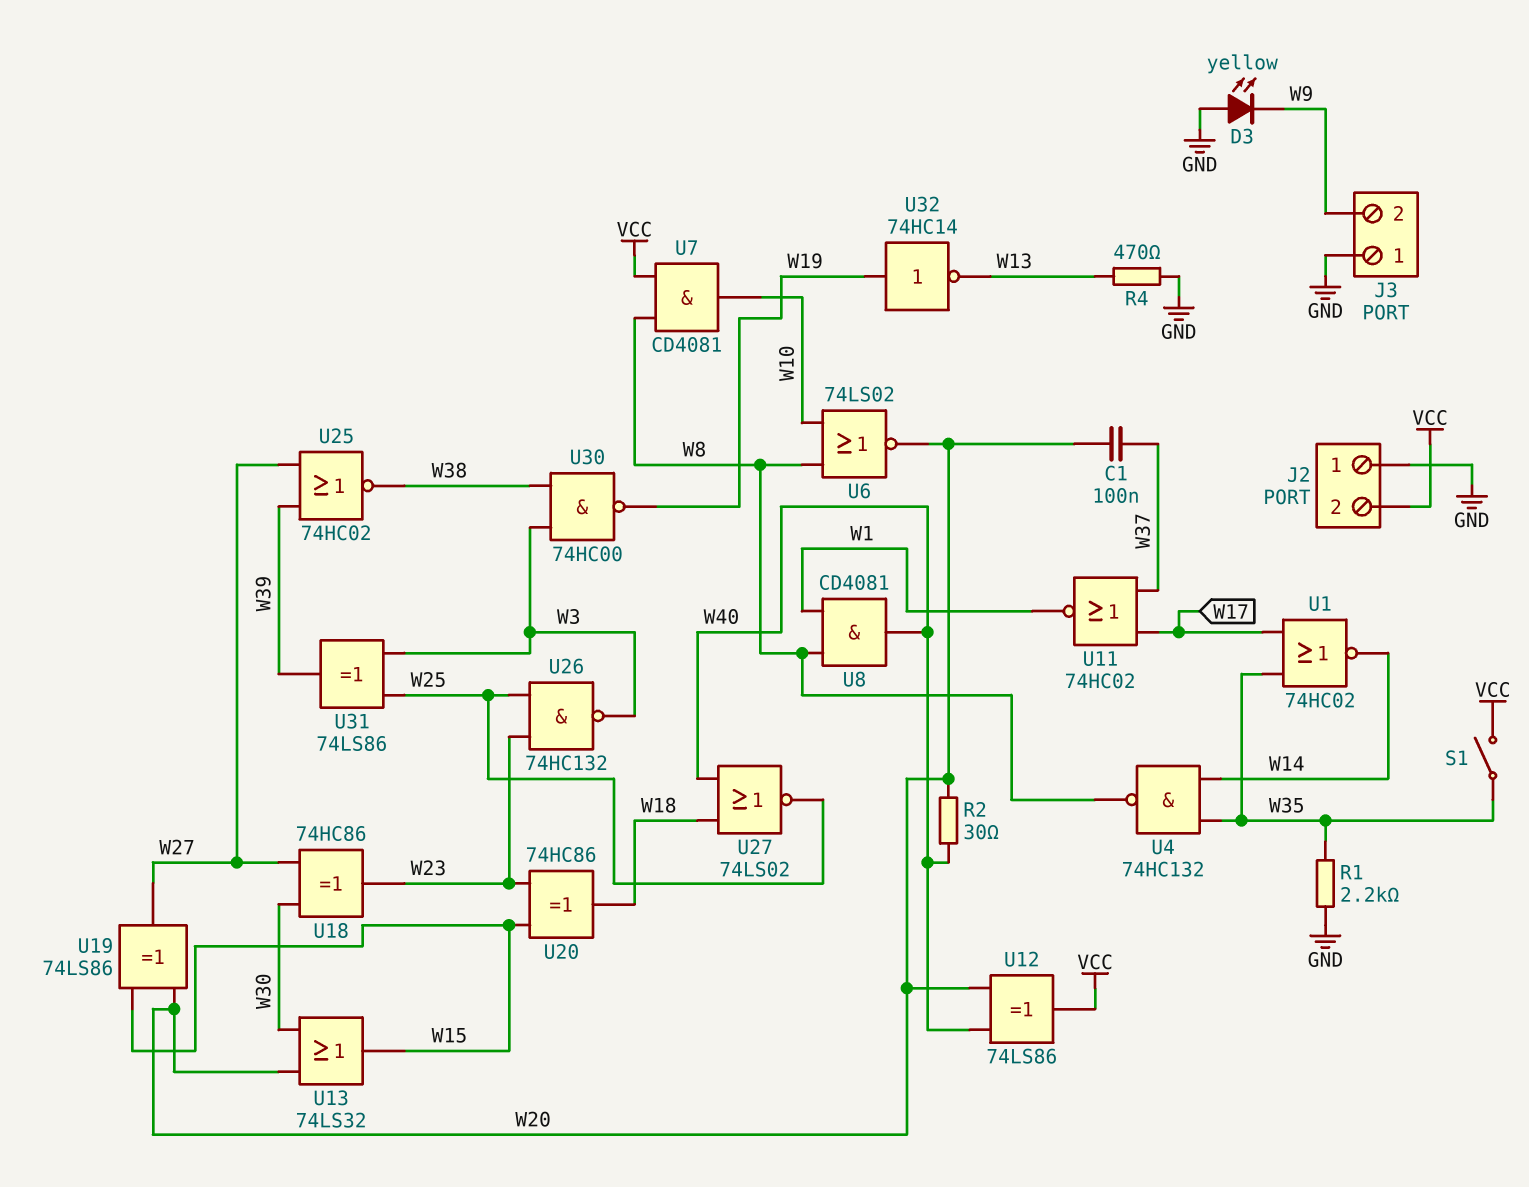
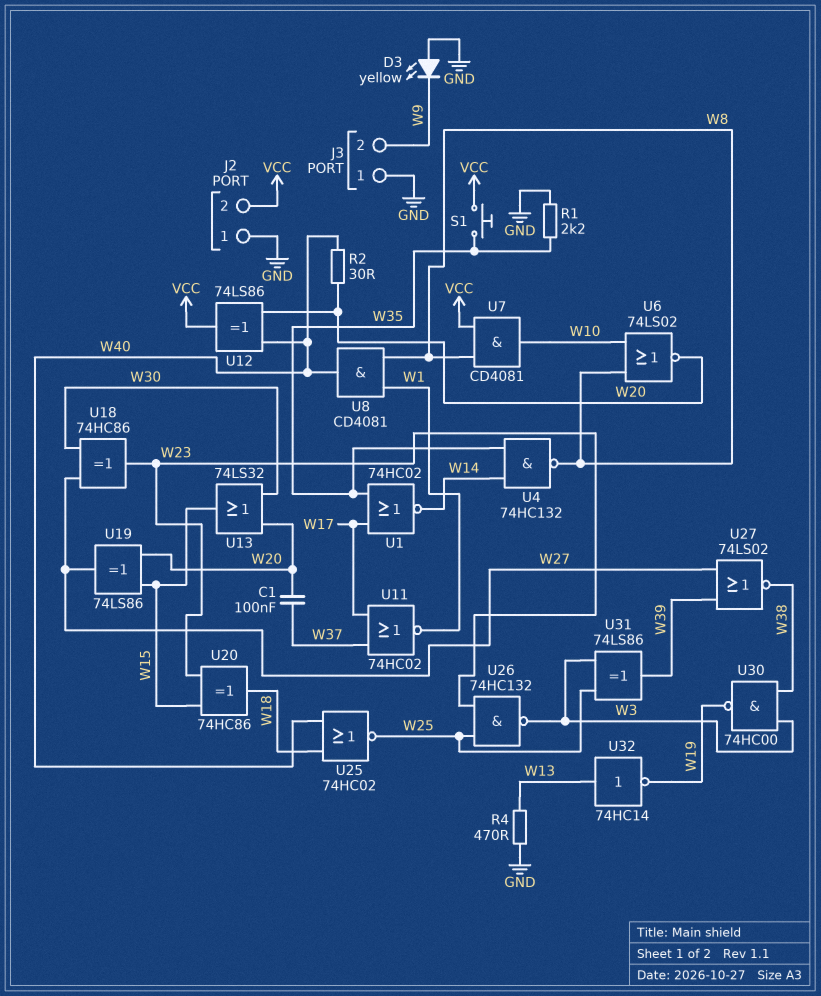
S1: switch (VCC, W35) -> button (VCC, W35)
U25: NOR 74HC02 (in W27, in W39, out W38) -> NOR 74HC02 (in W18, in W40, out W25)
U27: NOR 74LS02 (in W18, in W40, out W25) -> NOR 74LS02 (in W27, in W39, out W38)
U32: NOT 74HC14 (in W19, out W13) -> NOT 74HC14 (in W13, out W19)

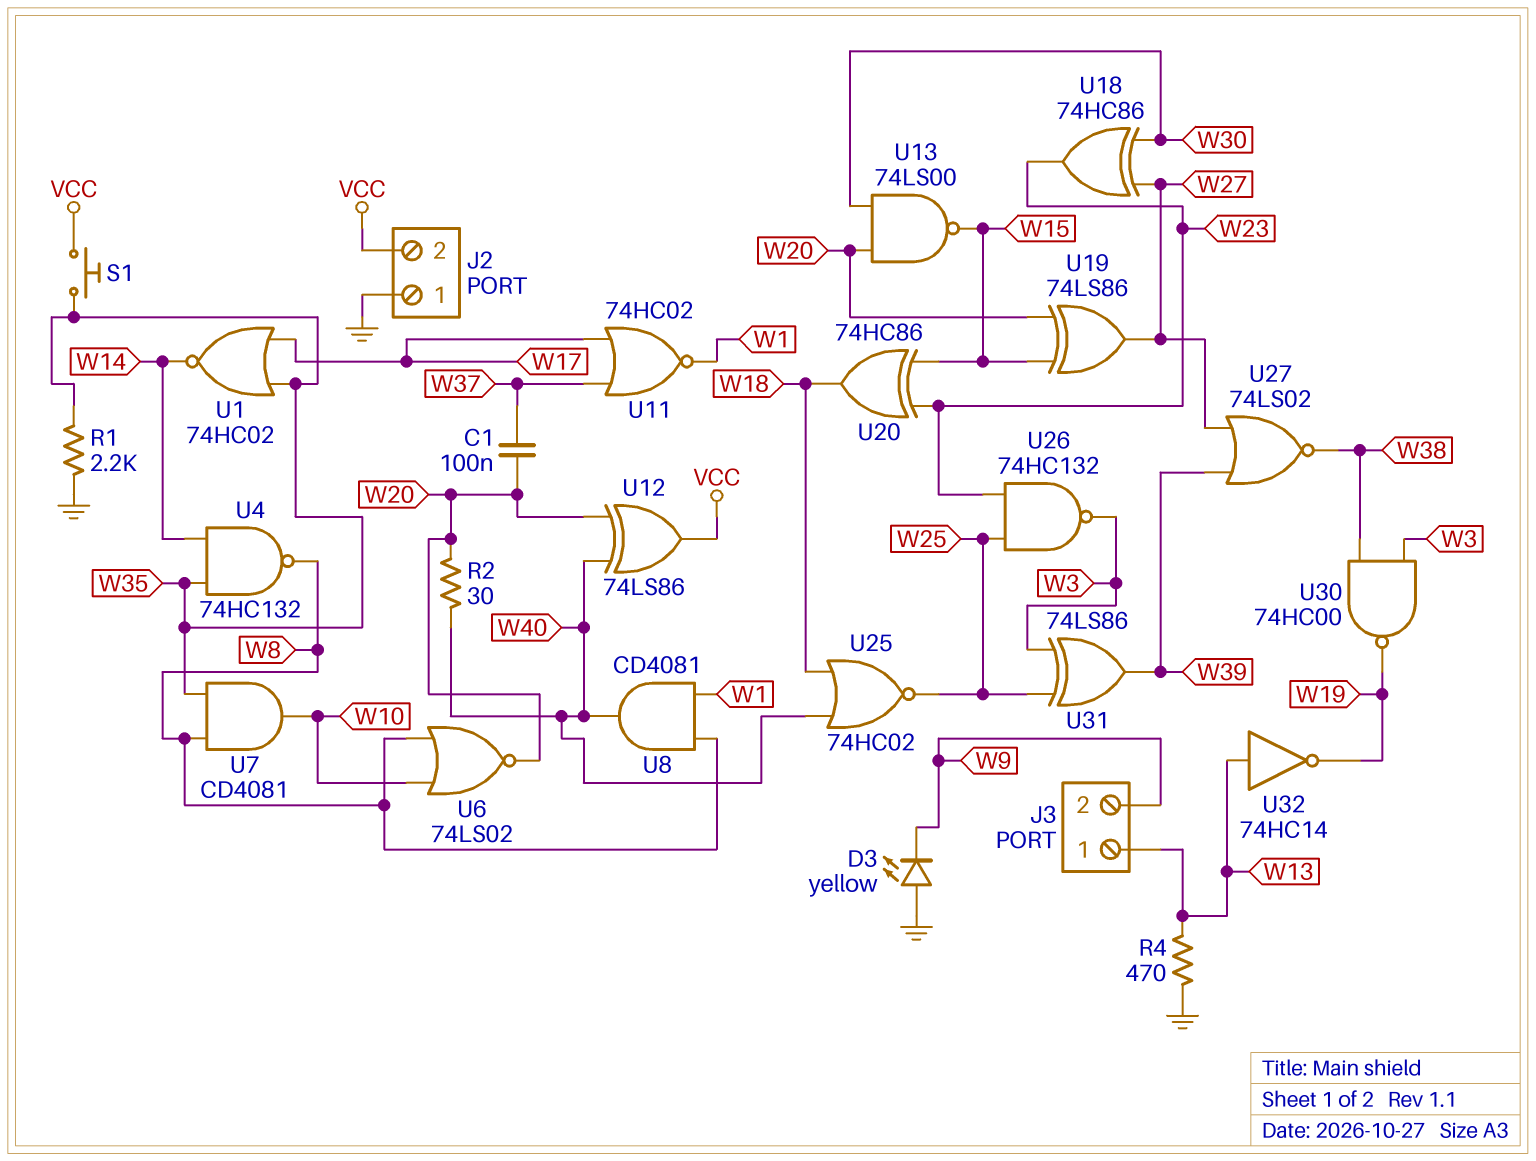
J3 pin 1: GND -> W13
U7: AND CD4081 (in VCC, in W8, out W10) -> AND CD4081 (in W8, in W35, out W10)
U13: OR 74LS32 (in W20, in W30, out W15) -> NAND 74LS00 (in W20, in W30, out W15)

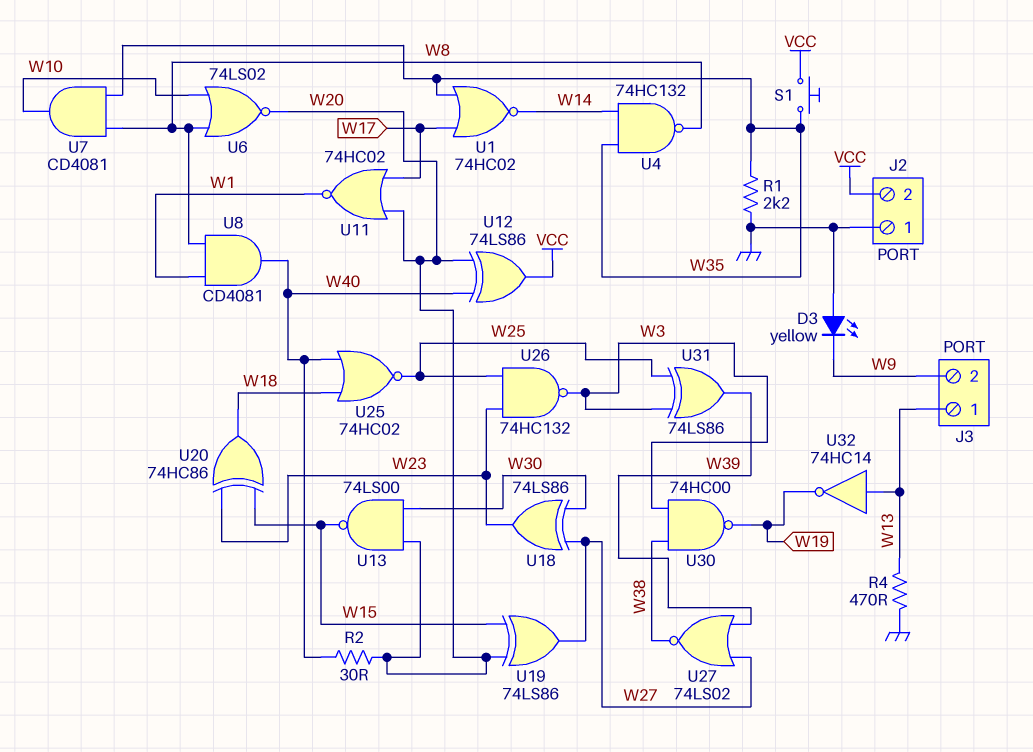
C1: 100nF (W20, W37) -> none
U11: NOR 74HC02 (in W17, in W37, out W1) -> NOR 74HC02 (in W17, in W20, out W1)
U18: XOR 74HC86 (in W27, in W30, out W23) -> XOR 74LS86 (in W27, in W30, out W23)

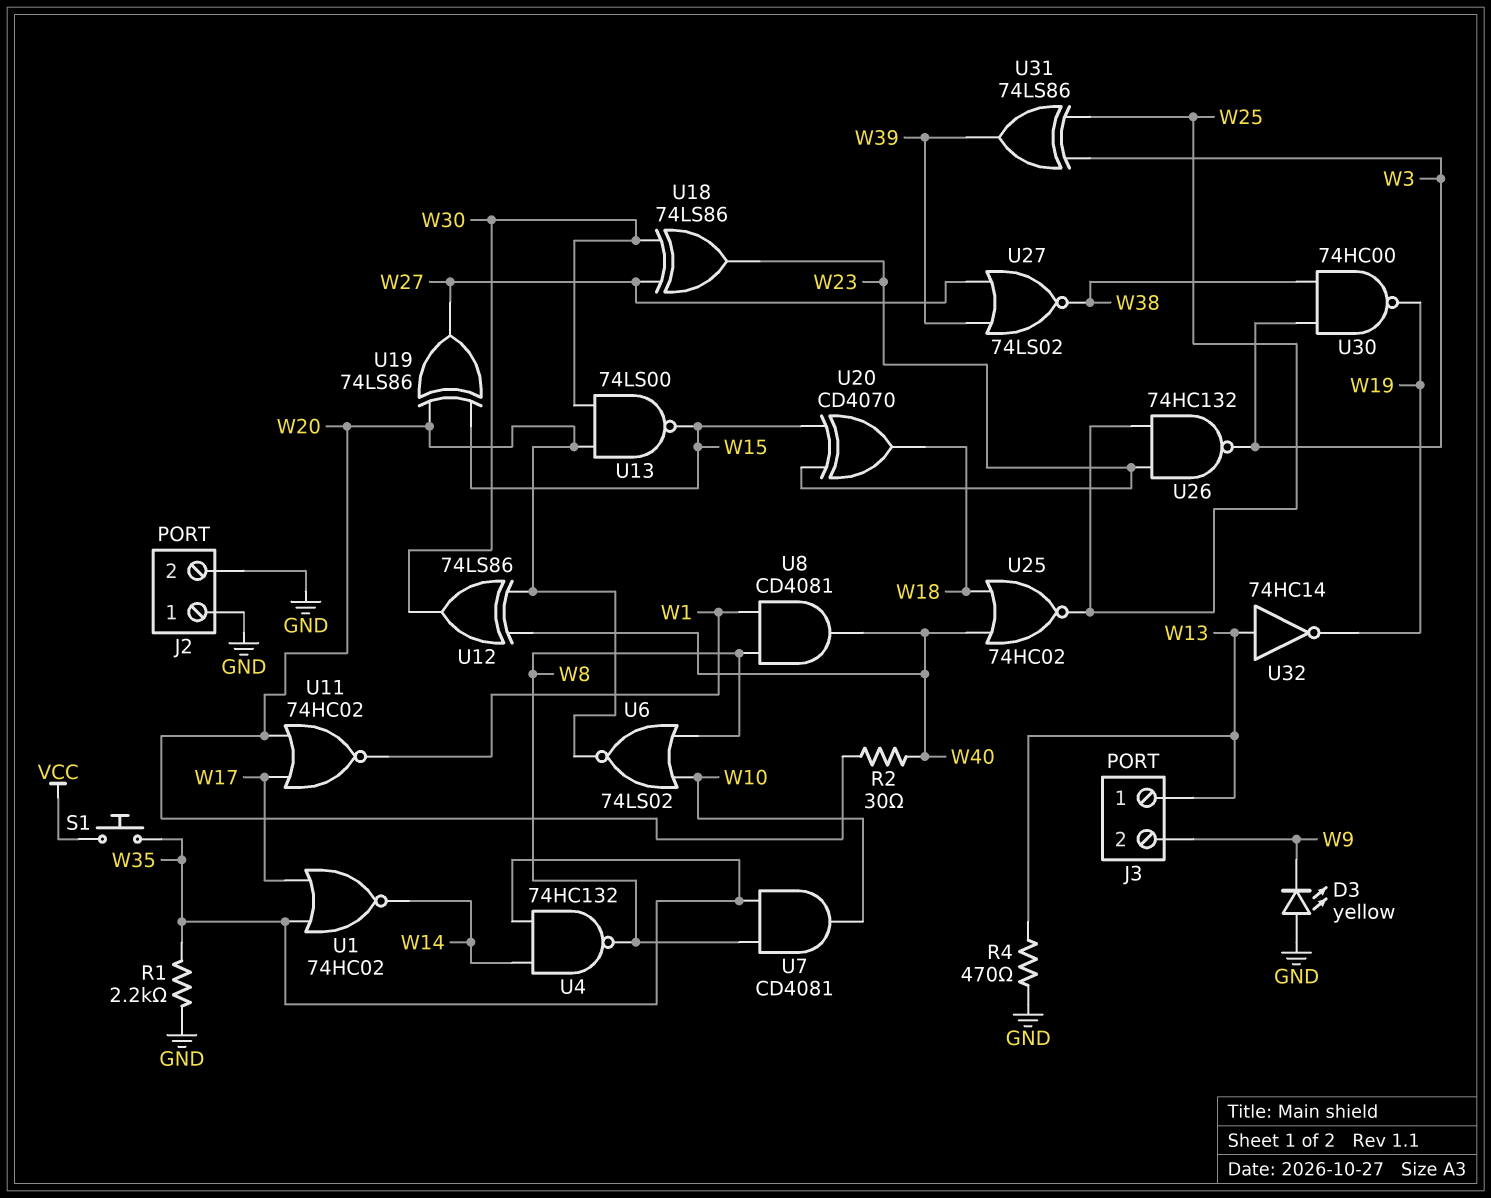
J2 pin 2: VCC -> GND
U12: XOR 74LS86 (in W20, in W40, out VCC) -> XOR 74LS86 (in W20, in W40, out W30)
U20: XOR 74HC86 (in W15, in W23, out W18) -> XOR CD4070 (in W15, in W23, out W18)

